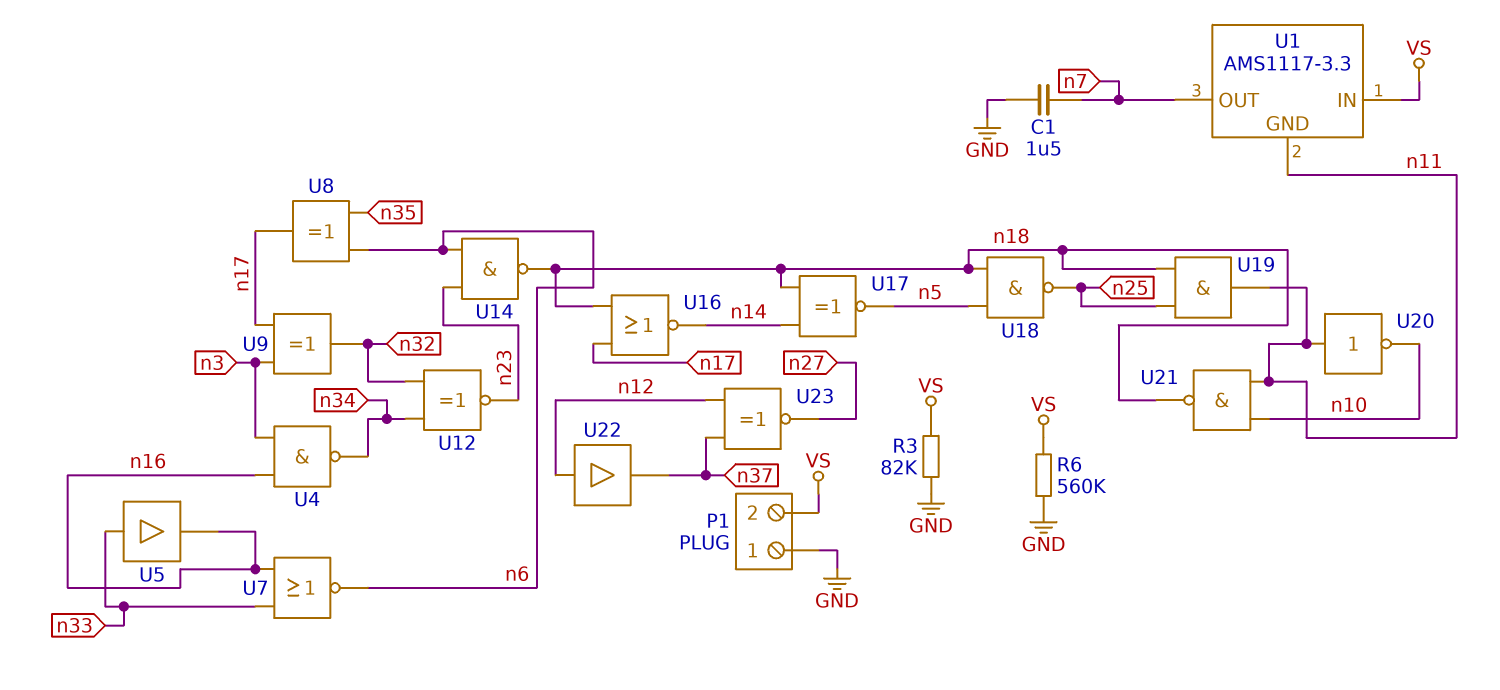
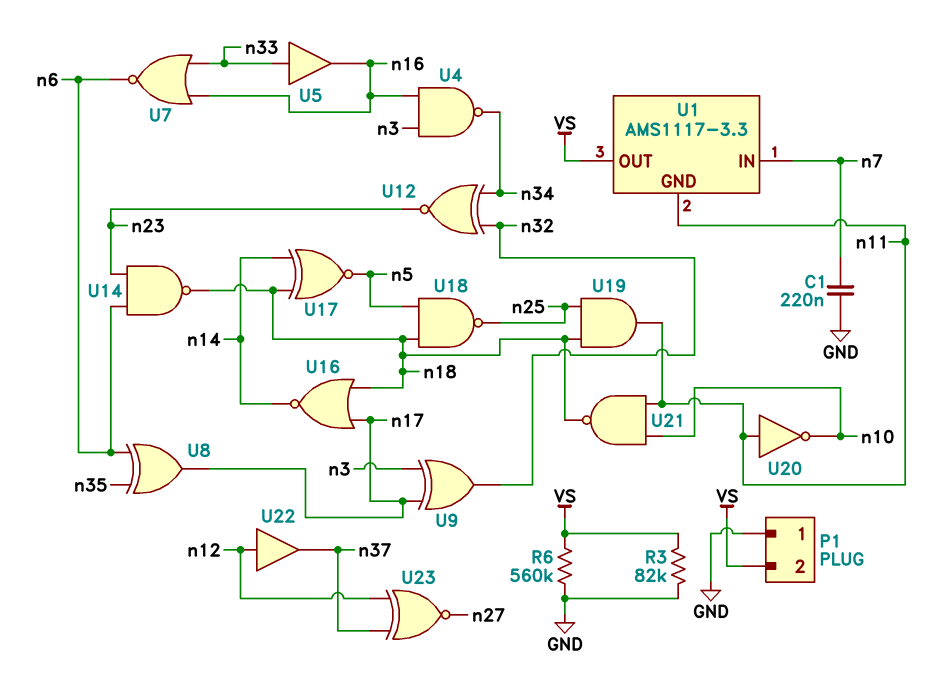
C1: 1.5uF (GND, n7) -> 220nF (GND, n7)
U1 pin IN: VS -> n7
U1 pin OUT: n7 -> VS

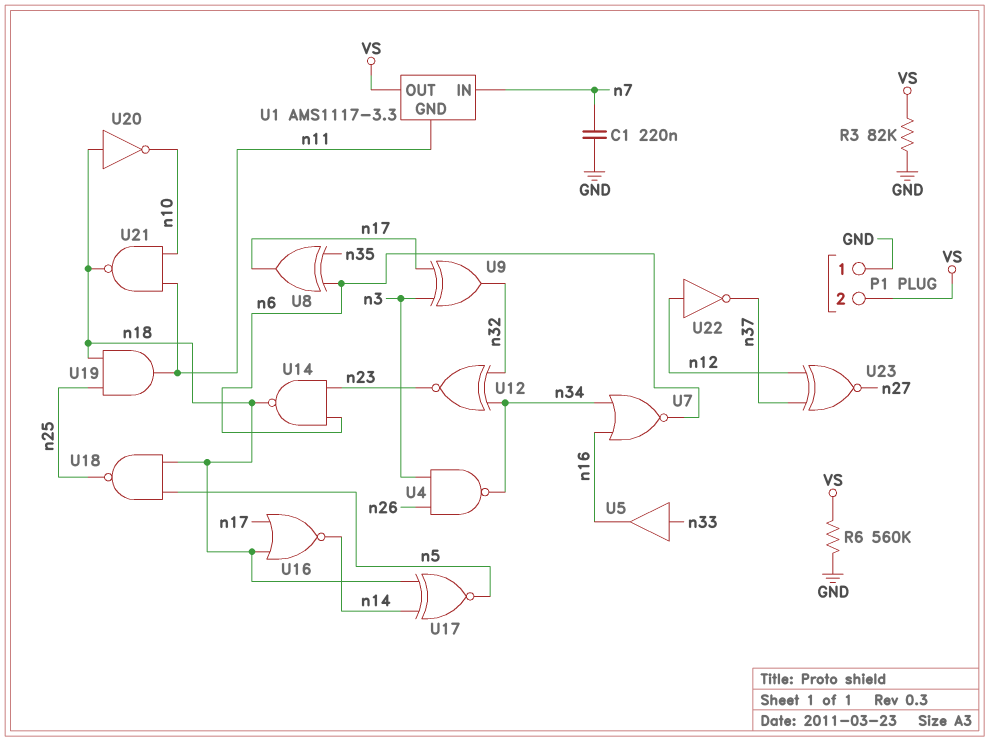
U4: NAND (in n3, in n16, out n34) -> NAND (in n3, in n26, out n34)
U7: NOR (in n16, in n33, out n6) -> NOR (in n16, in n34, out n6)
U20: NOT (in n11, out n10) -> NOT (in n18, out n10)
U22: buffer (in n12, out n37) -> NOT (in n12, out n37)

